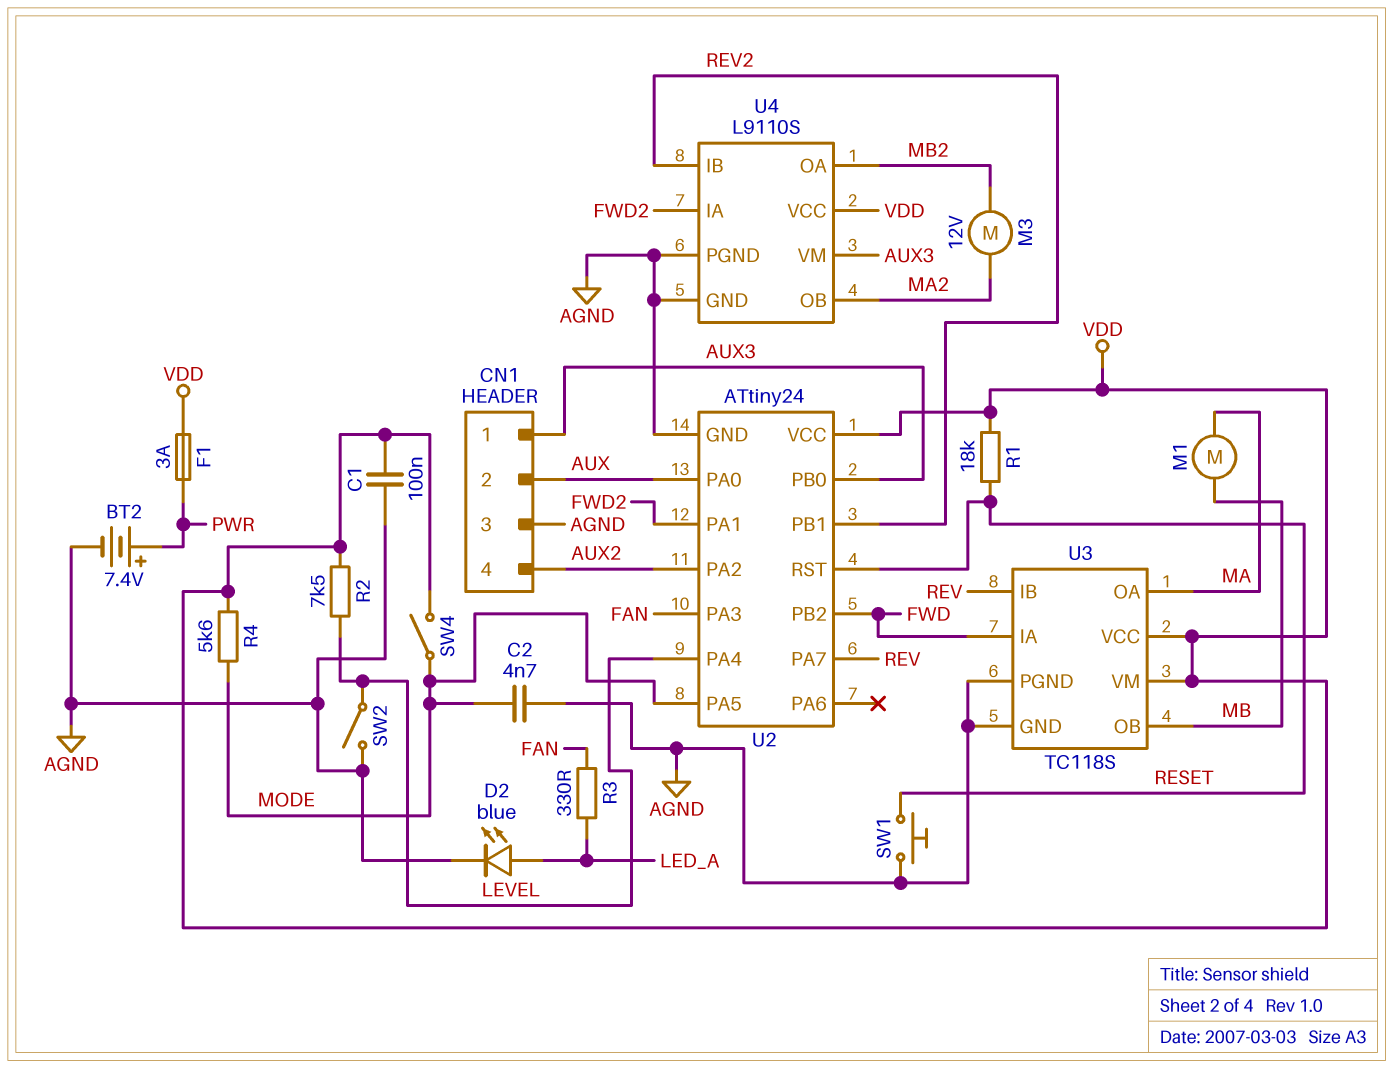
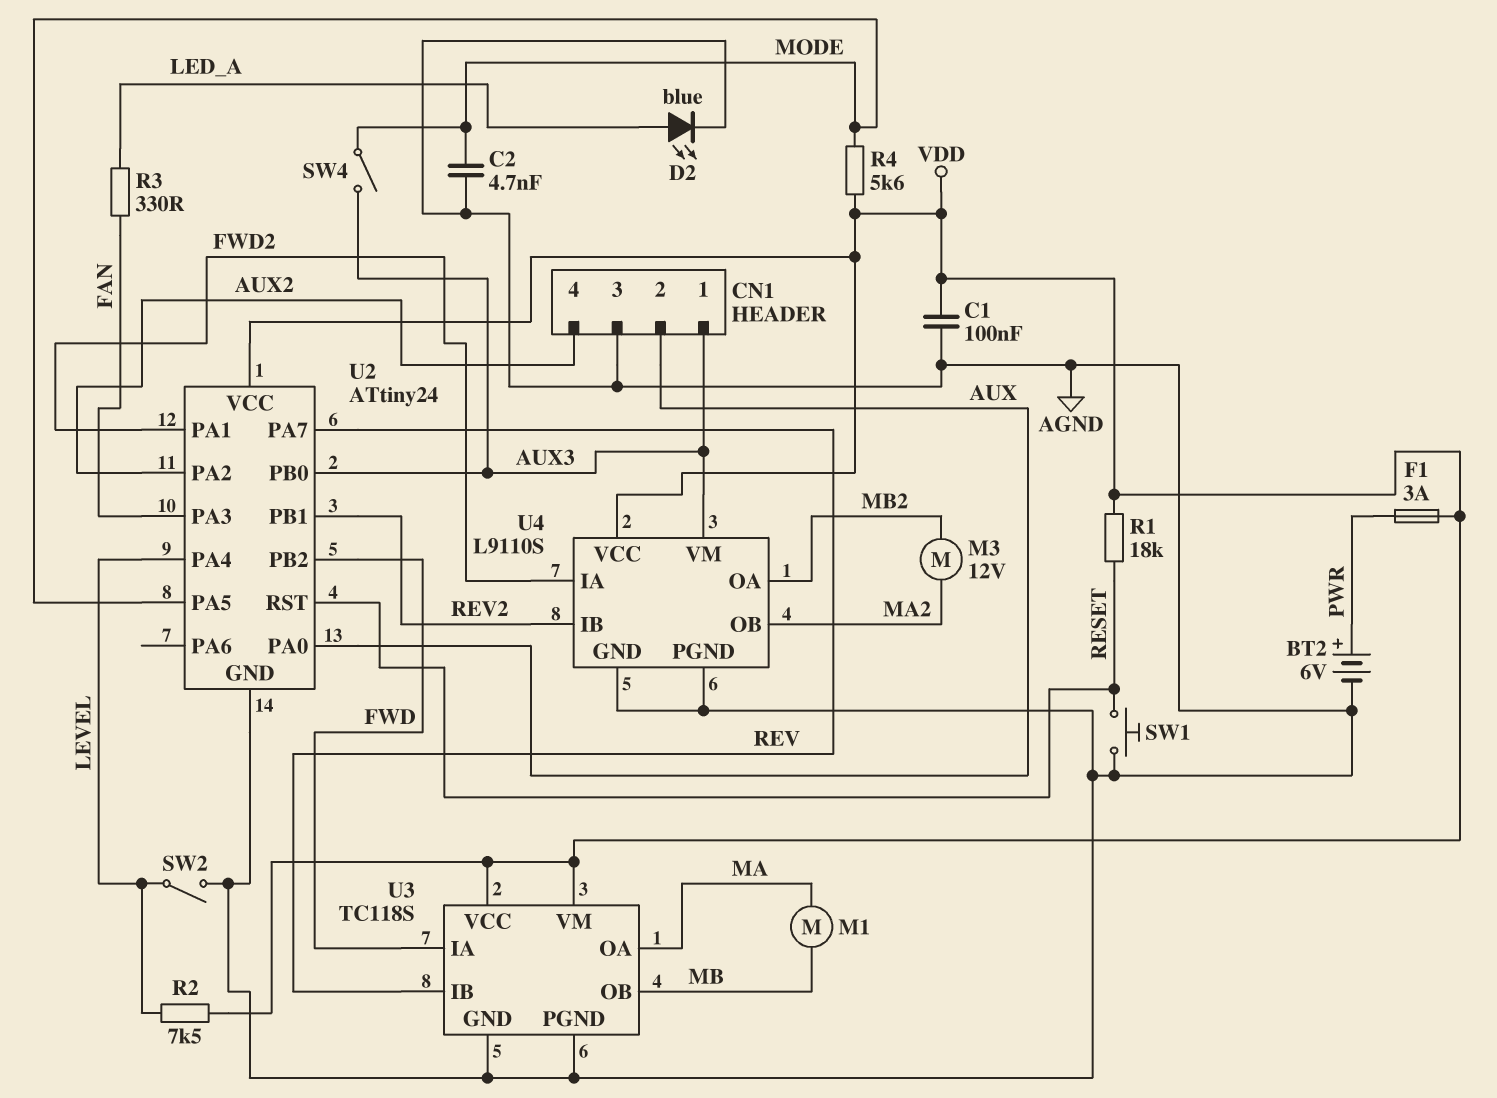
BT2: 7.4V (plus PWR, minus AGND) -> 6V (plus PWR, minus AGND)
SW4: switch (MODE, VDD) -> switch (AUX3, MODE)

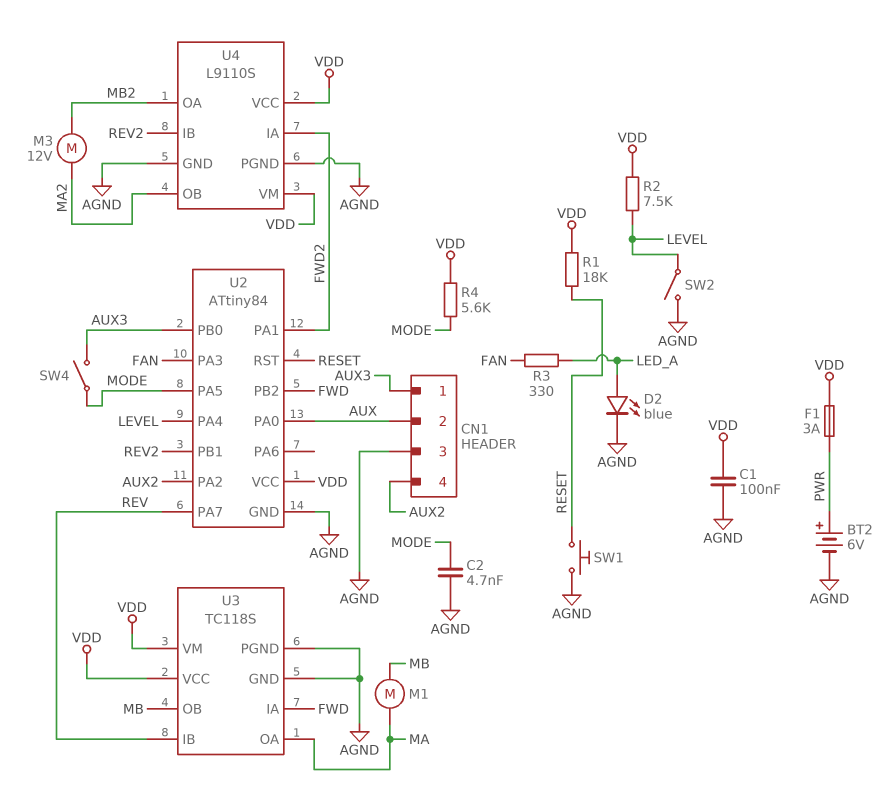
U2: ATtiny24 -> ATtiny84
U4 pin VM: AUX3 -> VDD

